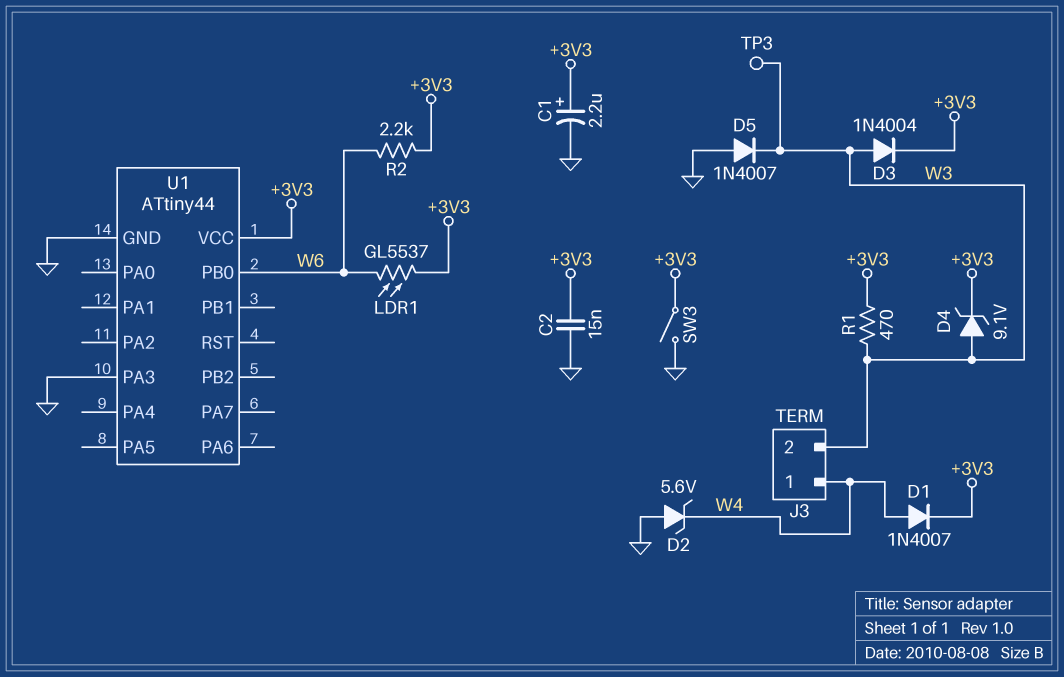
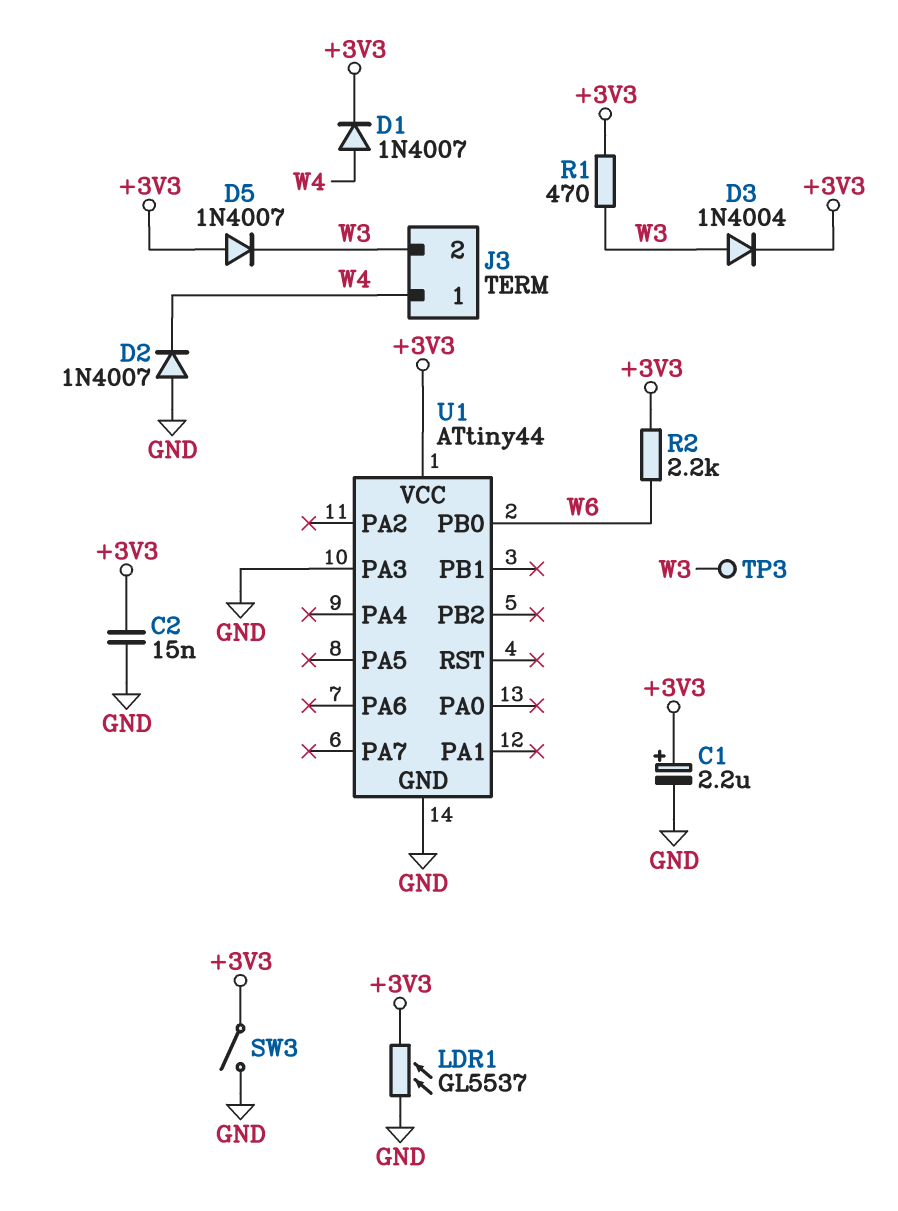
D2: zener 5.6V (A GND, K W4) -> diode 1N4007 (A GND, K W4)
D4: zener 9.1V (A W3, K +3V3) -> none
D5: diode 1N4007 (A GND, K W3) -> diode 1N4007 (A +3V3, K W3)
LDR1: GL5537 (+3V3, W6) -> GL5537 (+3V3, GND)

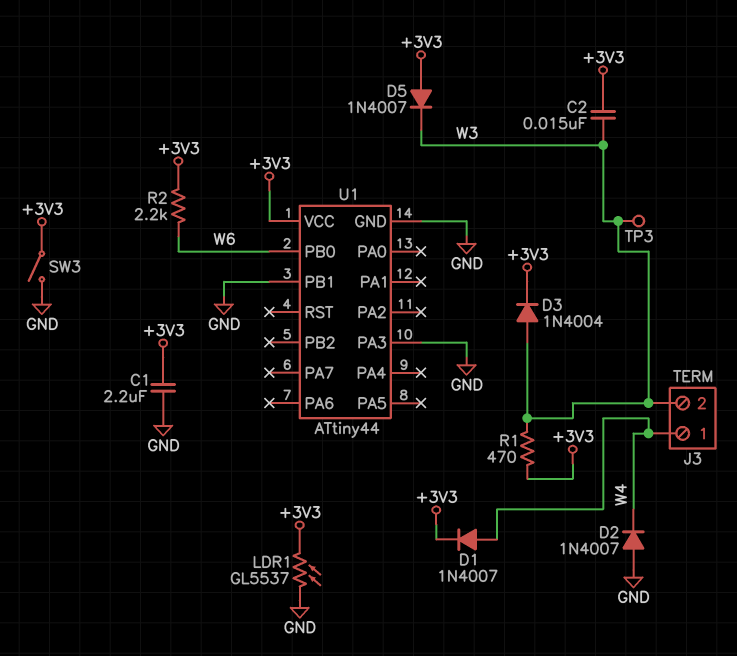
C1: 2.2uF (plus +3V3, minus GND) -> 2.2uF (+3V3, GND)
C2: 15nF (+3V3, GND) -> 15nF (+3V3, W3)
U1 pin PB1: none -> GND

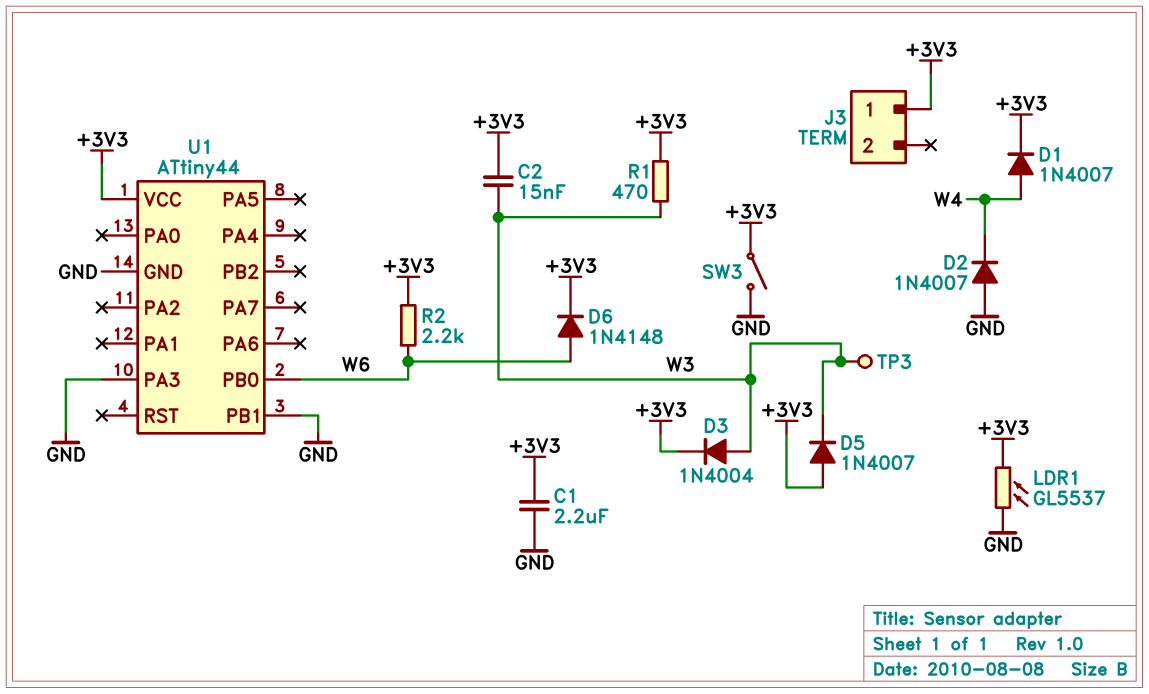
D6: none -> diode 1N4148 (A W6, K +3V3)
J3 pin 1: W4 -> +3V3
J3 pin 2: W3 -> none

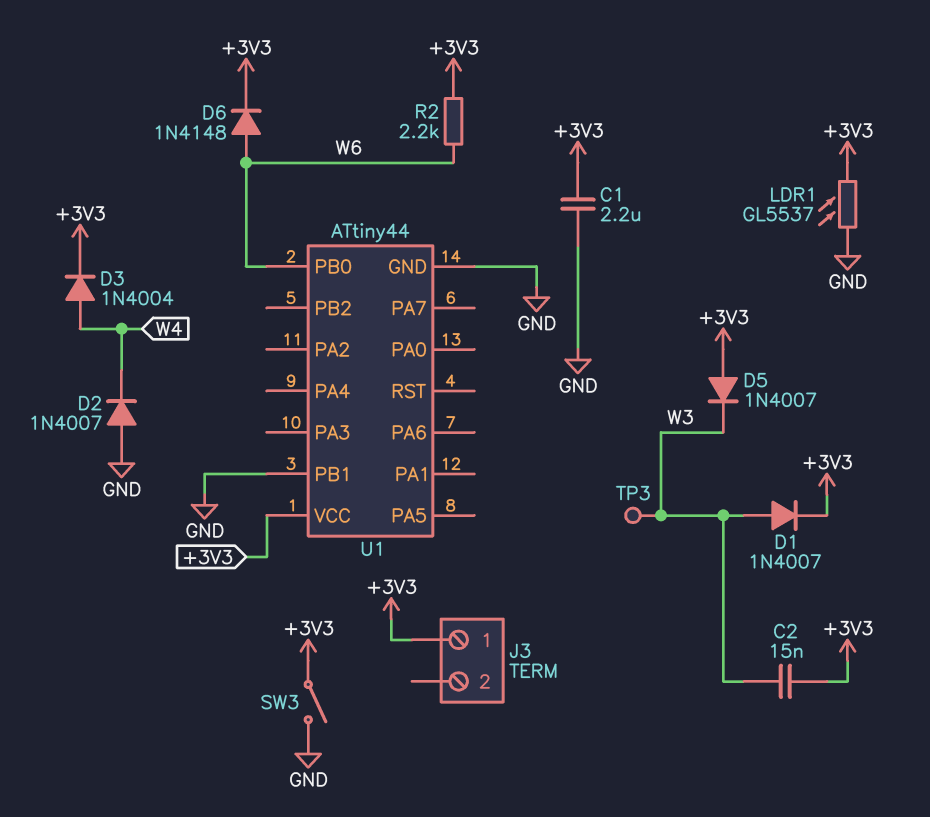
D1: diode 1N4007 (A W4, K +3V3) -> diode 1N4007 (A W3, K +3V3)
D3: diode 1N4004 (A W3, K +3V3) -> diode 1N4004 (A W4, K +3V3)
R1: 470 (+3V3, W3) -> none
U1 pin PA3: GND -> none

